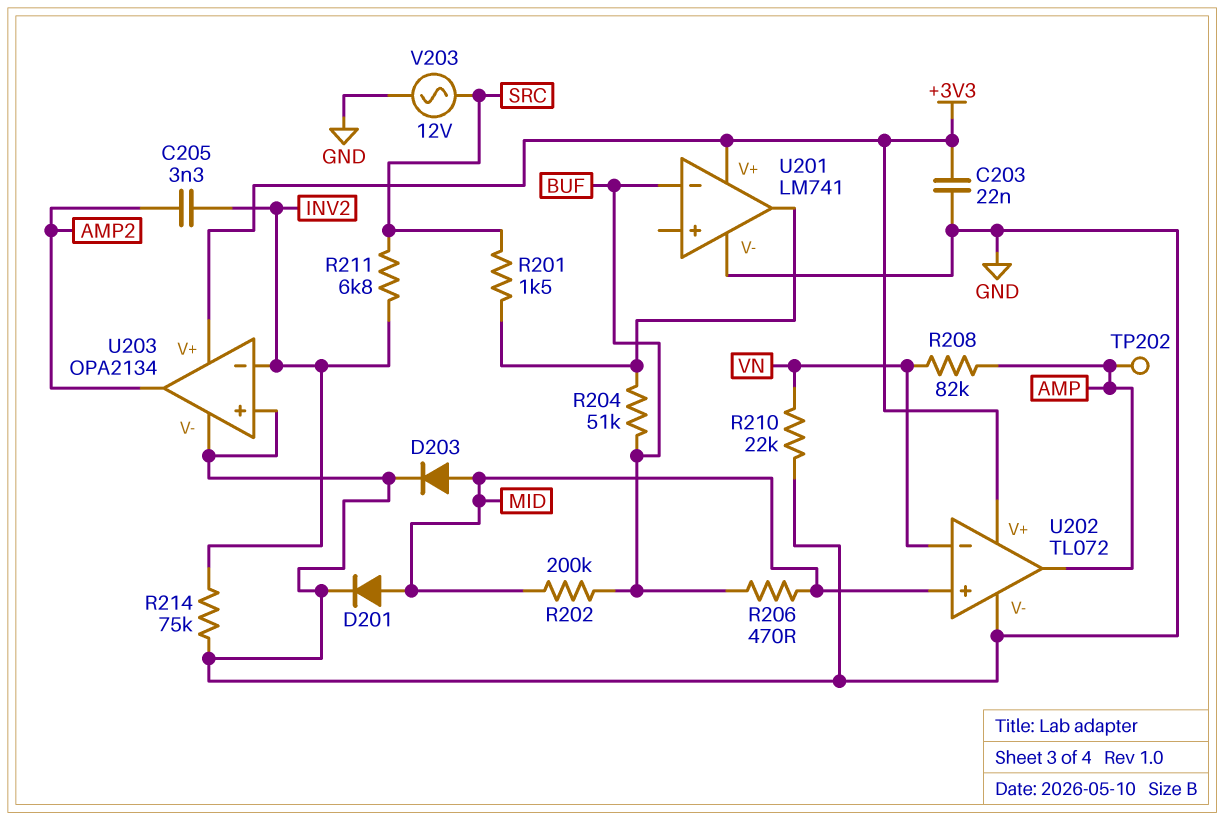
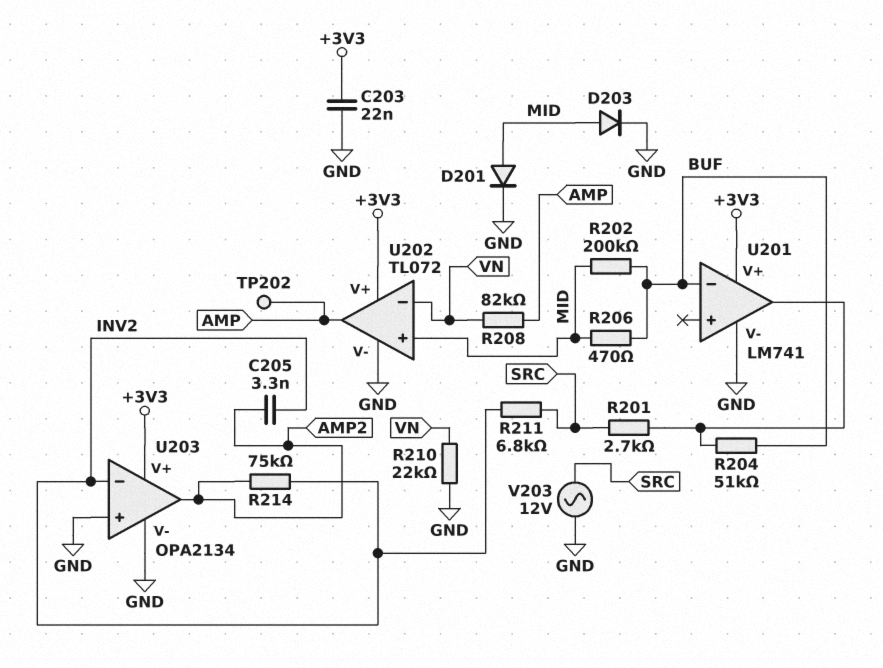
R201: 1.5k (SRC, U201/out) -> 2.7k (SRC, U201/out)
R214: 75k (GND, INV2) -> 75k (AMP2, INV2)

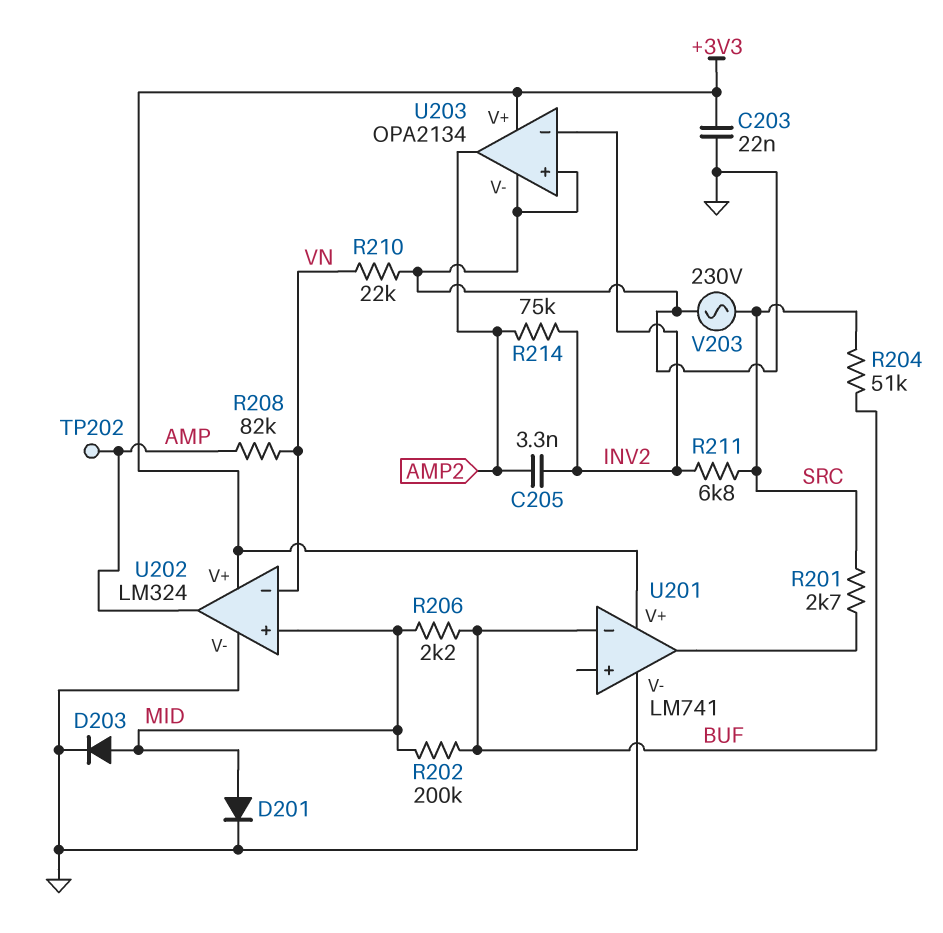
R204: 51k (BUF, U201/out) -> 51k (BUF, SRC)
R206: 470 (BUF, MID) -> 2.2k (BUF, MID)
U202: TL072 -> LM324
V203: AC 12V (GND, SRC) -> AC 230V (GND, SRC)

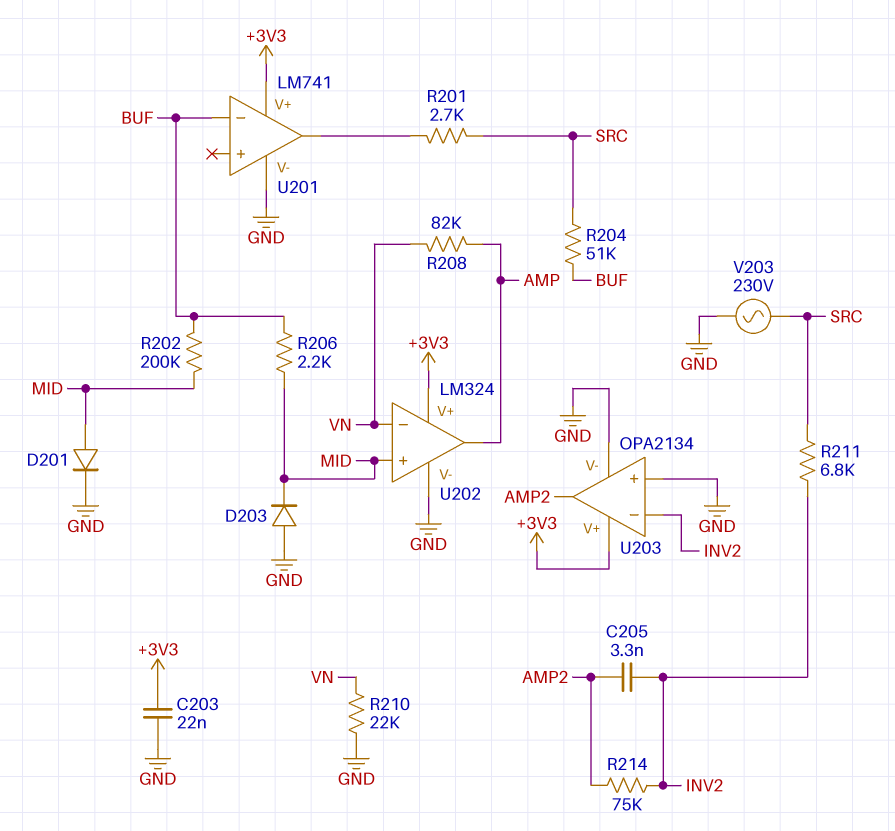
D203: diode (A MID, K GND) -> diode (A GND, K MID)
TP202: test point (AMP) -> none

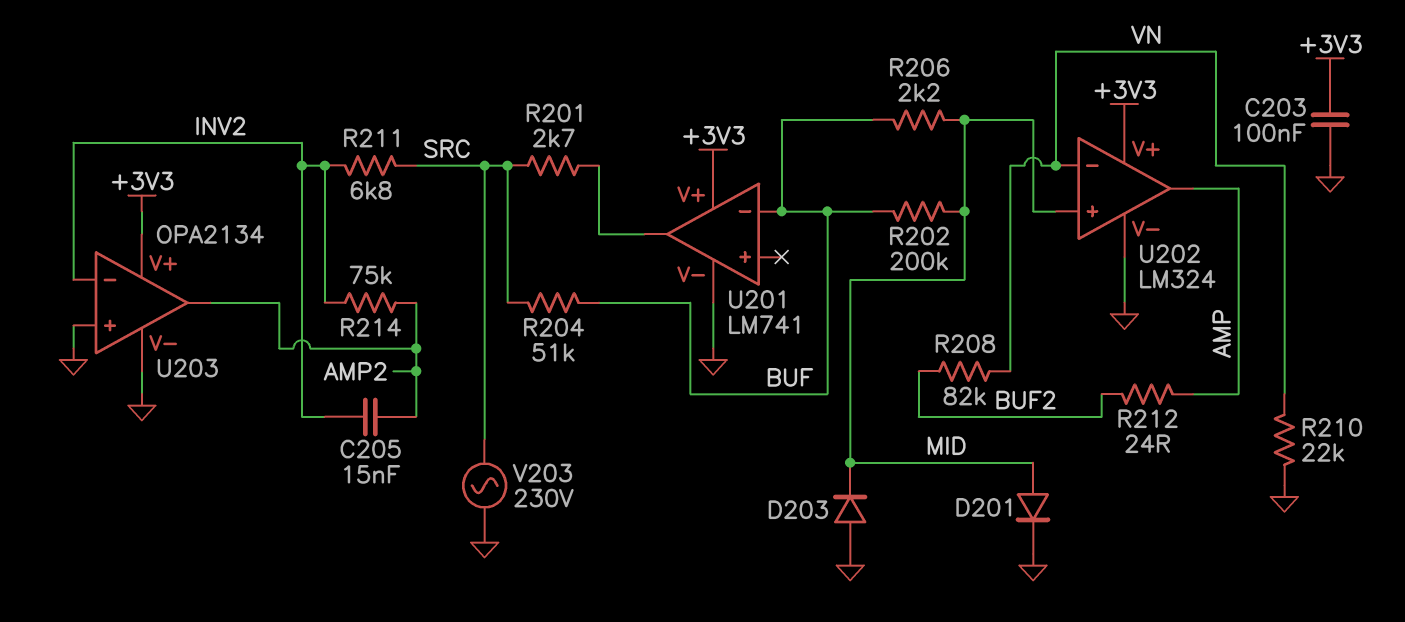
C203: 22nF (+3V3, GND) -> 100nF (+3V3, GND)
C205: 3.3nF (AMP2, INV2) -> 15nF (AMP2, INV2)
R208: 82k (AMP, VN) -> 82k (BUF2, VN)
R212: none -> 24 (AMP, BUF2)

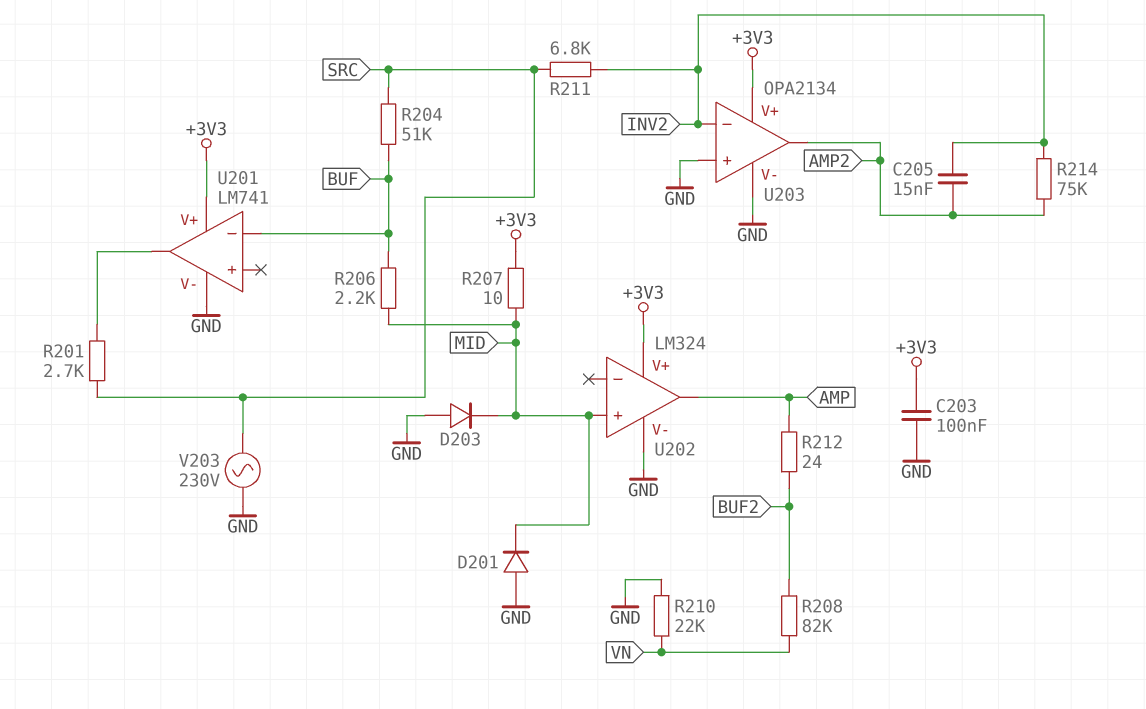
D201: diode (A MID, K GND) -> diode (A GND, K MID)
R202: 200k (BUF, MID) -> none
R207: none -> 10 (+3V3, MID)
U202 pin in-: VN -> none

